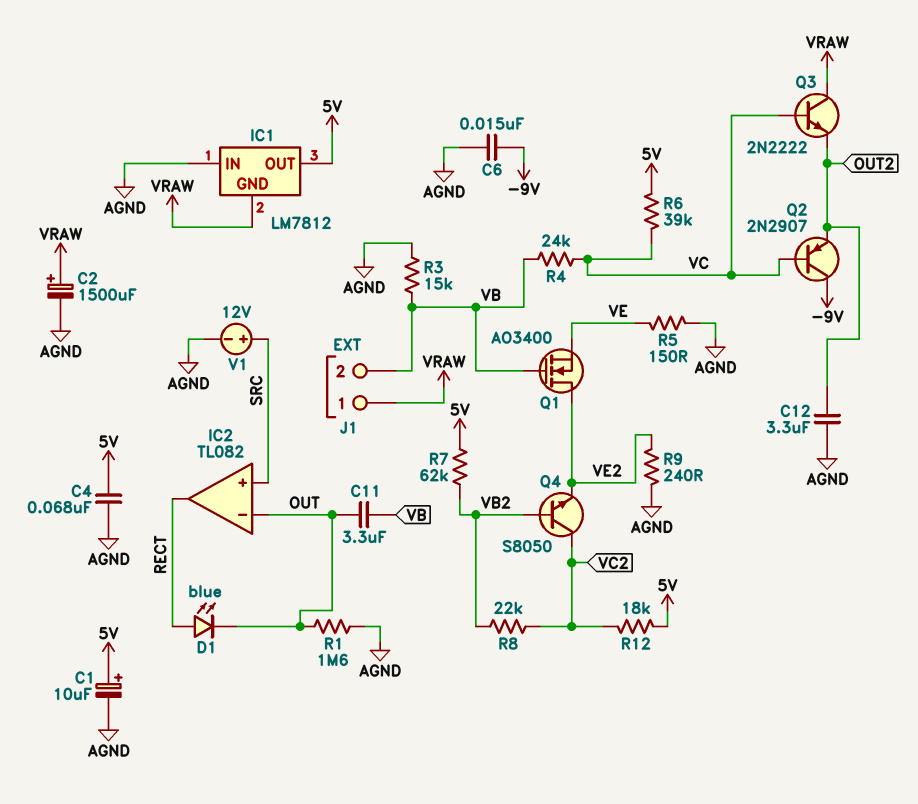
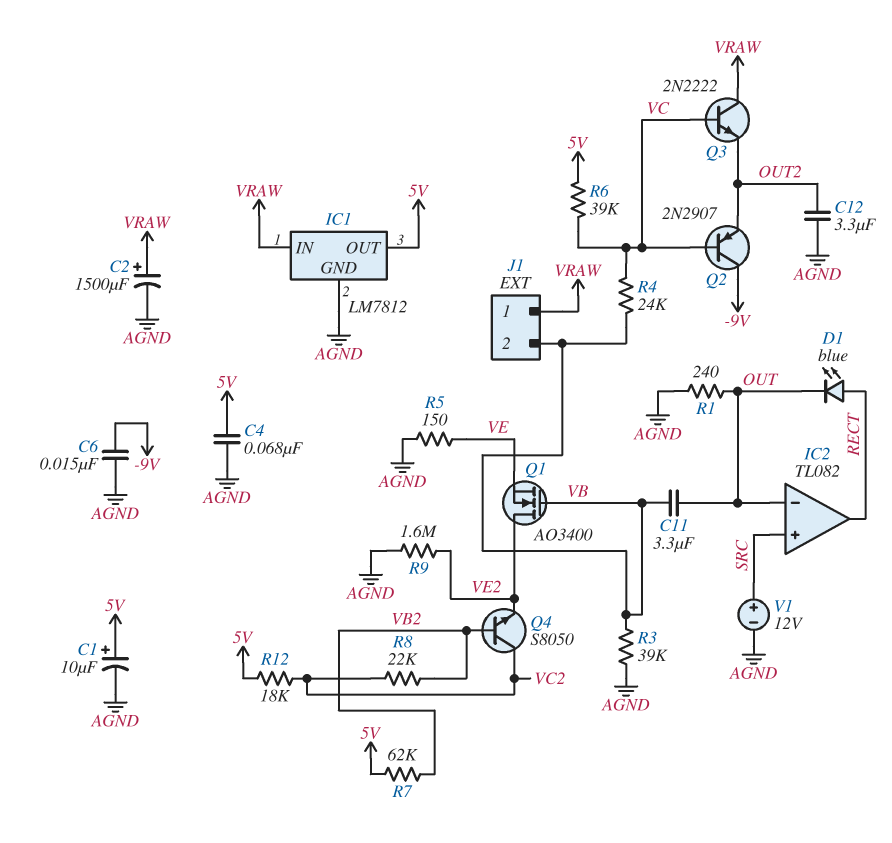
IC1 pin GND: VRAW -> AGND
IC1 pin IN: AGND -> VRAW
R1: 1.6M (AGND, OUT) -> 240 (AGND, OUT)
R3: 15k (AGND, VB) -> 39k (AGND, VB)
R9: 240 (AGND, VE2) -> 1.6M (AGND, VE2)

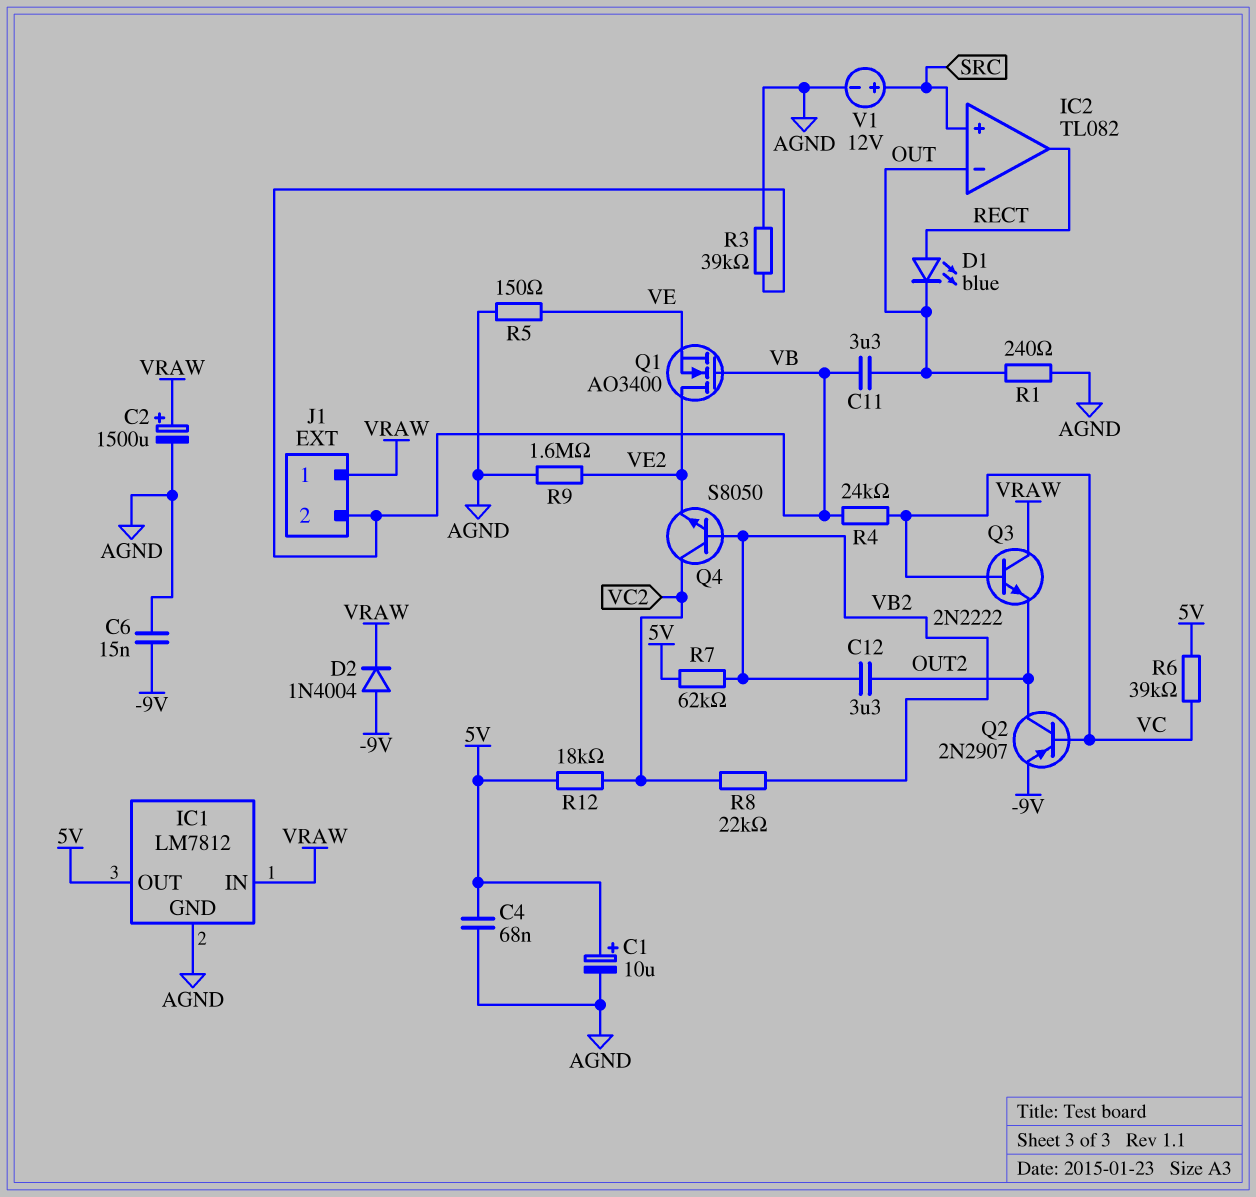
C12: 3.3uF (AGND, OUT2) -> 3.3uF (OUT2, VB2)
D2: none -> diode 1N4004 (A -9V, K VRAW)
Q2: PNP 2N2907 (B VC, C -9V, E OUT2) -> PNP 2N2907 (B VC, C OUT2, E -9V)

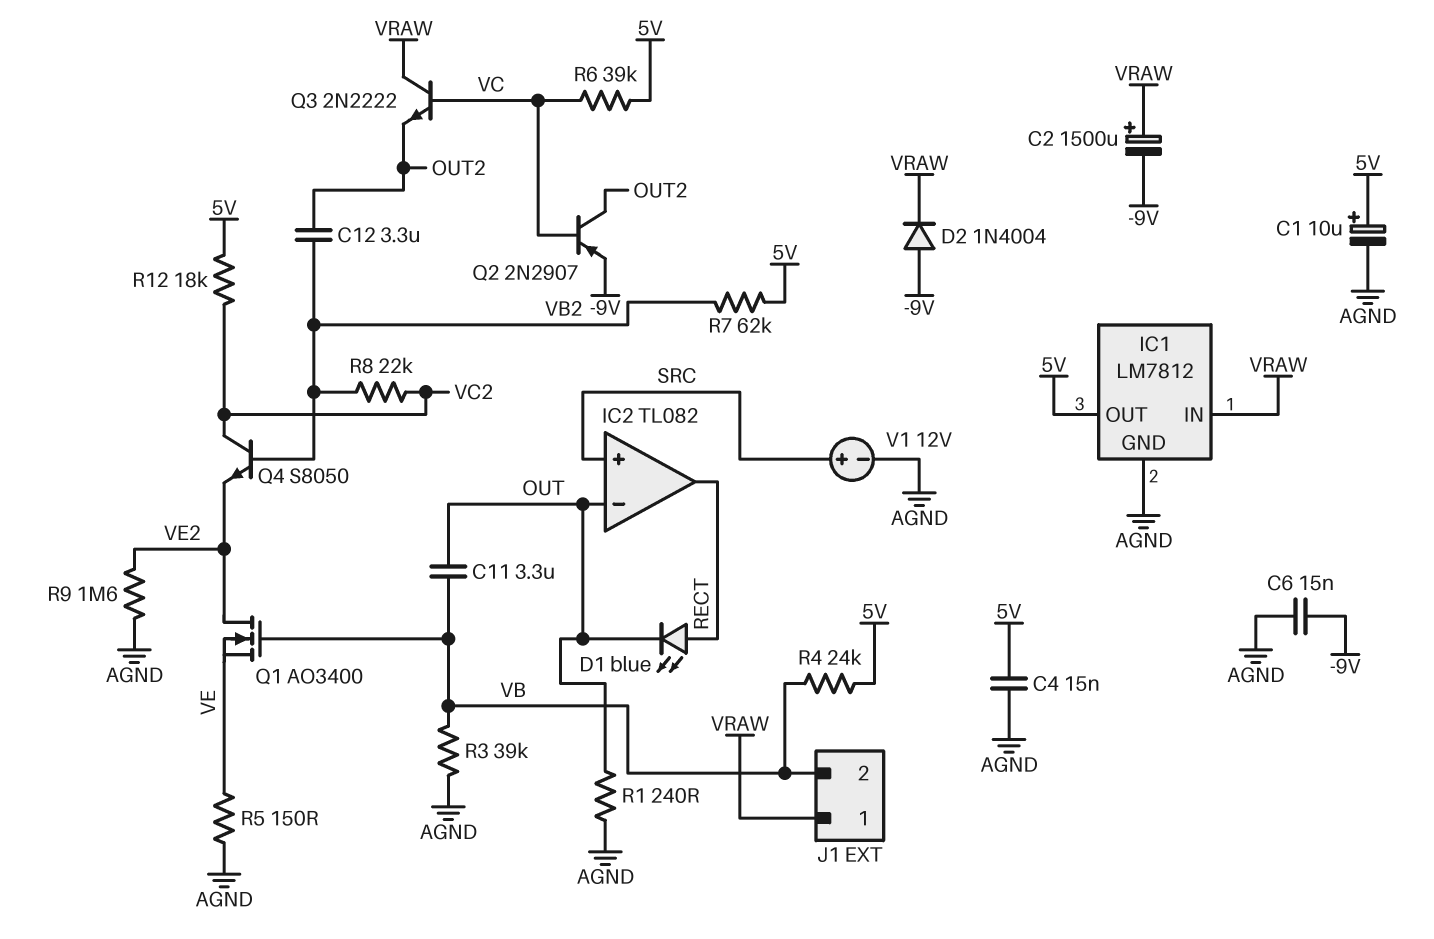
C2: 1500uF (plus VRAW, minus AGND) -> 1500uF (plus VRAW, minus -9V)
C4: 68nF (5V, AGND) -> 15nF (5V, AGND)
R4: 24k (VB, VC) -> 24k (5V, VB)

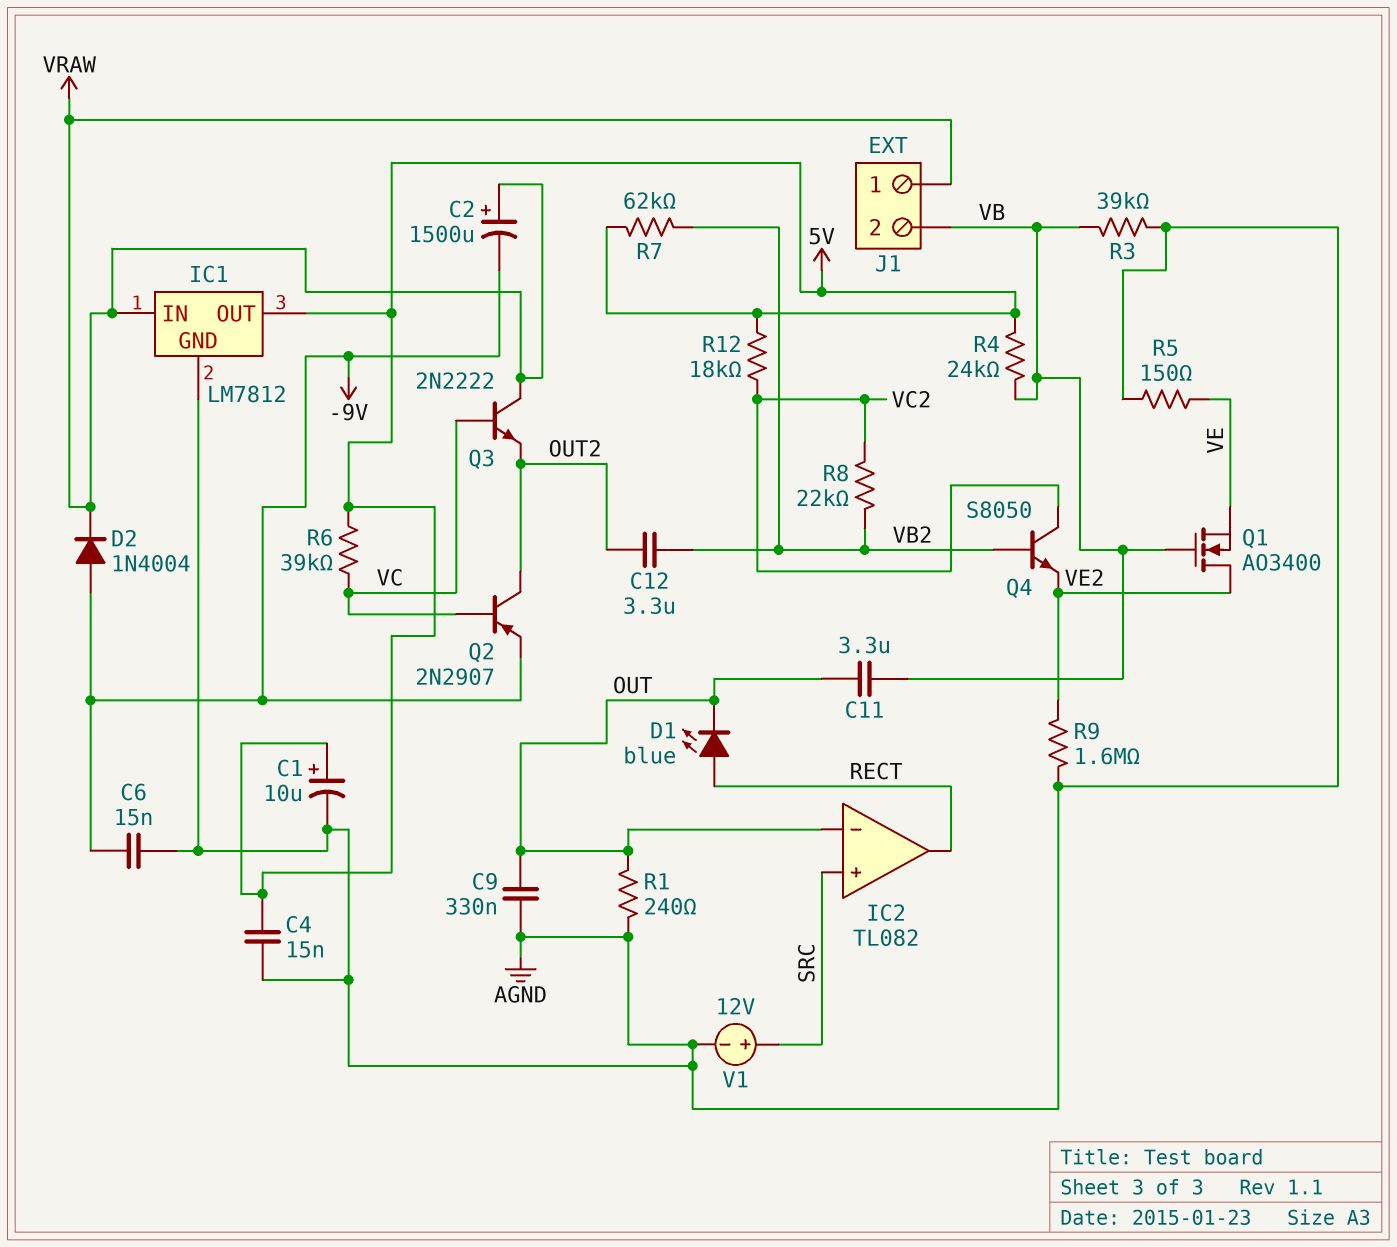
C9: none -> 330nF (AGND, OUT)

